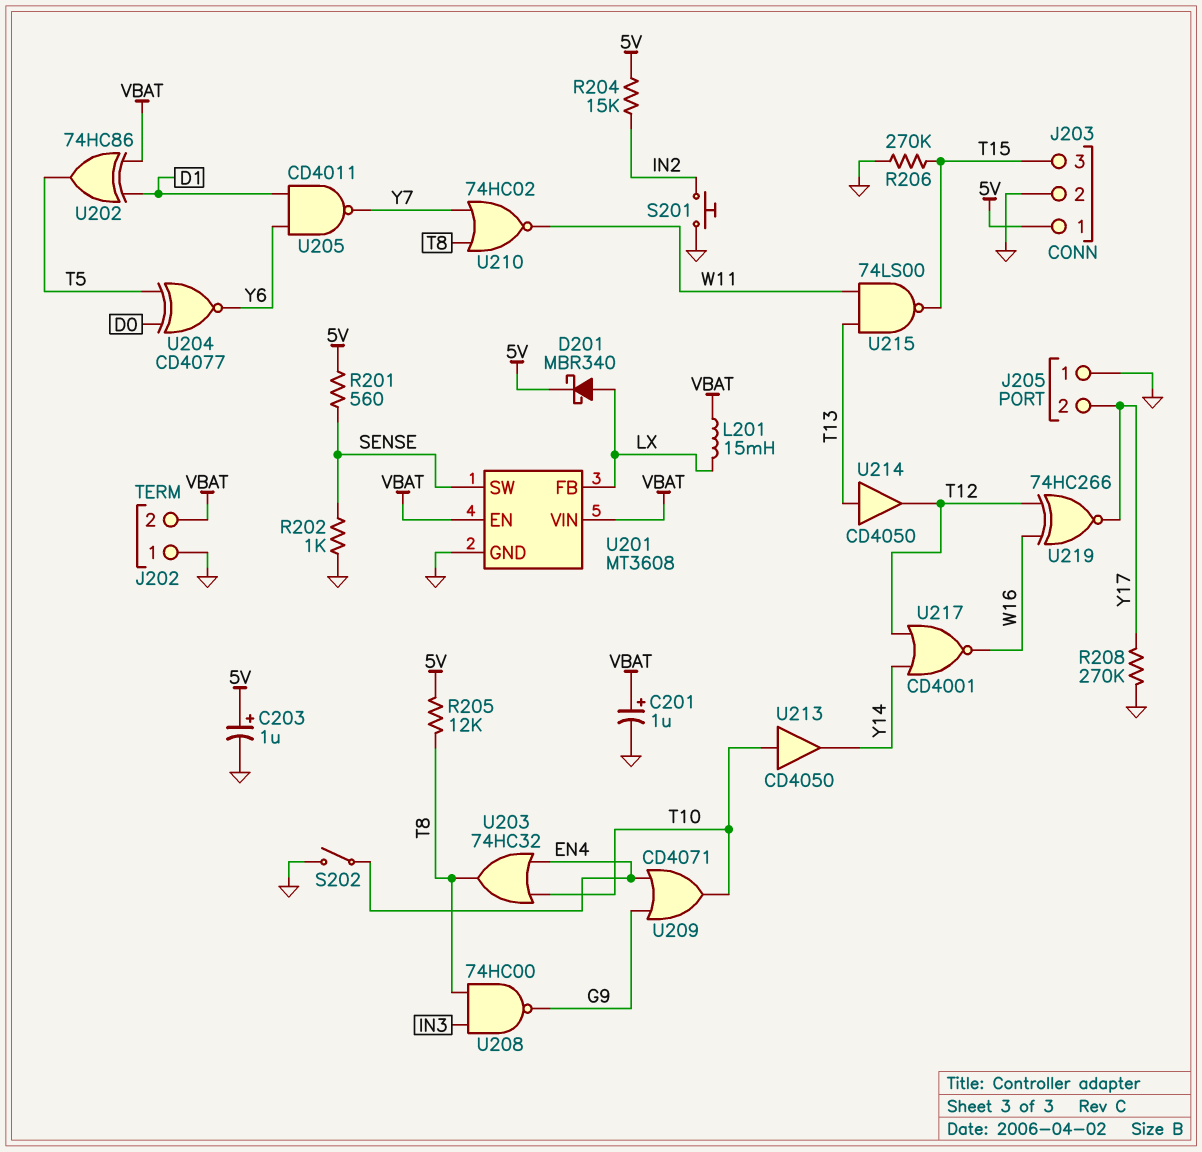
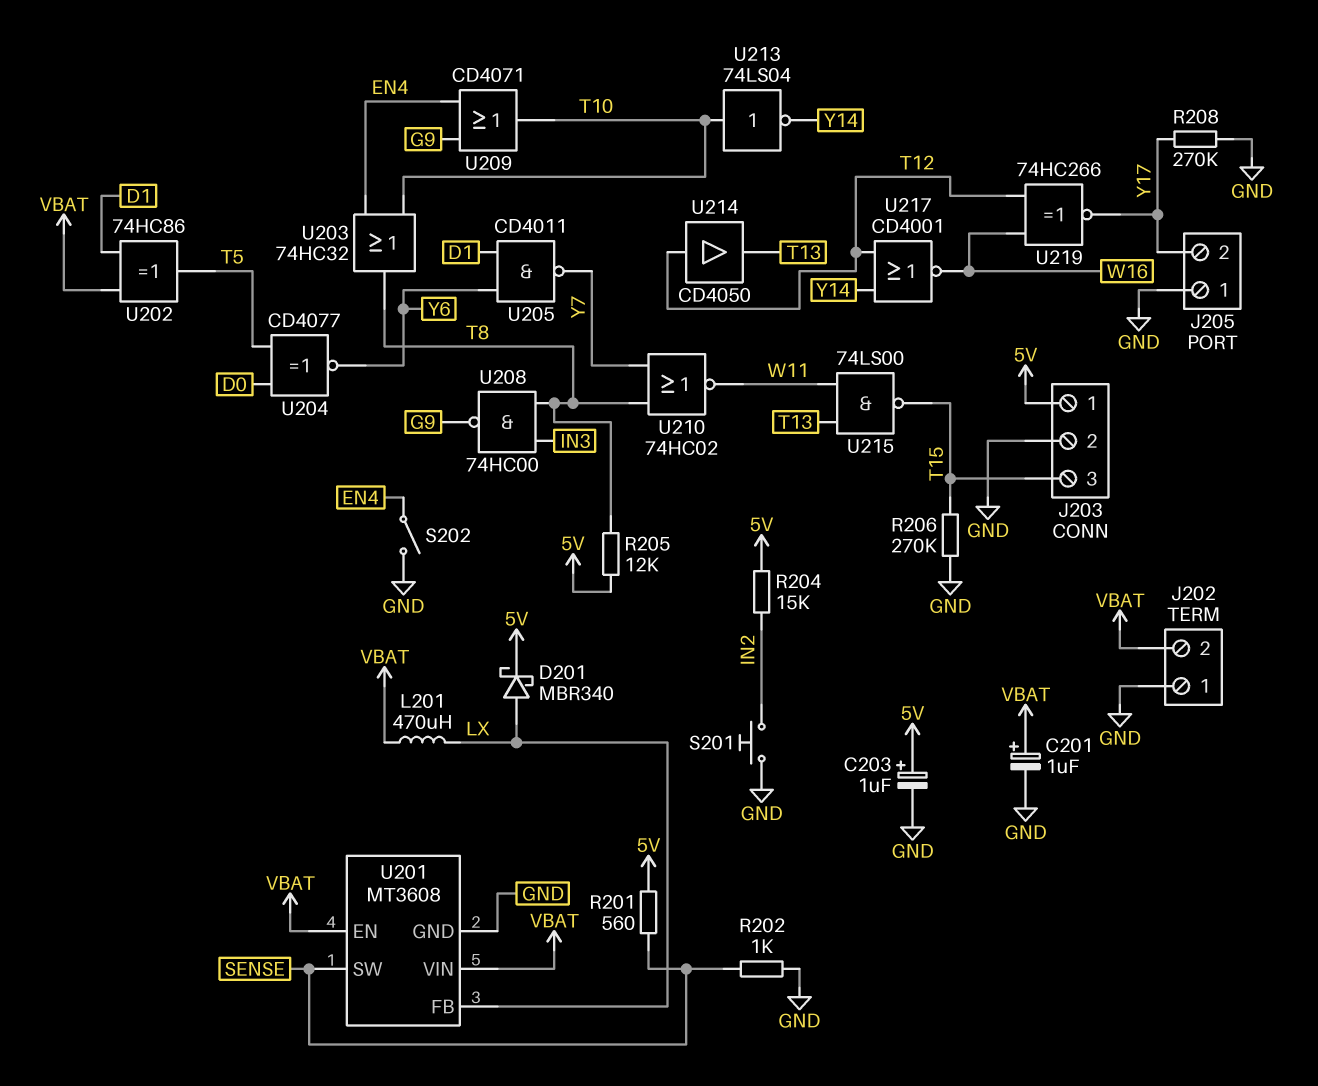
L201: 15mH (LX, VBAT) -> 470uH (LX, VBAT)
U213: buffer CD4050 (in T10, out Y14) -> NOT 74LS04 (in T10, out Y14)
U214: buffer CD4050 (in T13, out T12) -> buffer CD4050 (in T12, out T13)

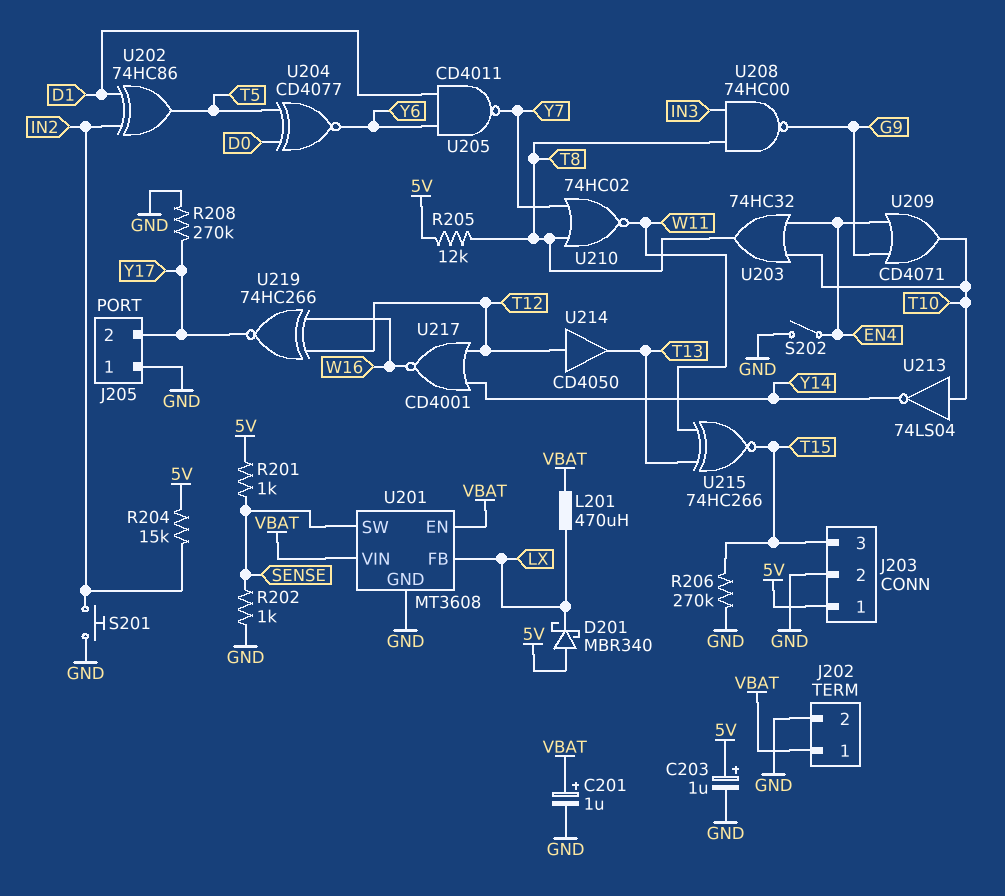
D201: schottky MBR340 (A LX, K 5V) -> schottky MBR340 (A 5V, K LX)
J202 pin 1: GND -> VBAT
J202 pin 2: VBAT -> GND
R201: 560 (5V, SENSE) -> 1k (5V, SENSE)
U202: XOR 74HC86 (in D1, in VBAT, out T5) -> XOR 74HC86 (in D1, in IN2, out T5)
U215: NAND 74LS00 (in T13, in W11, out T15) -> XNOR 74HC266 (in T13, in W11, out T15)

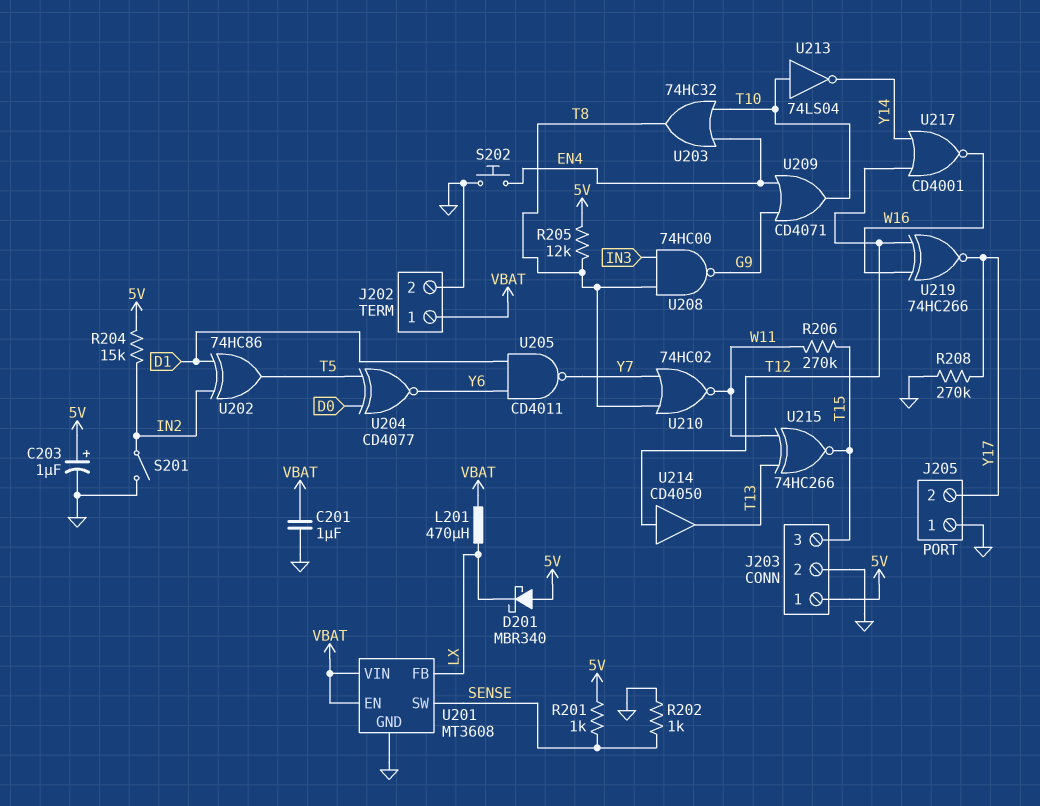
C201: 1uF (plus VBAT, minus GND) -> 1uF (GND, VBAT)
R206: 270k (GND, T15) -> 270k (T15, W11)
S201: button (GND, IN2) -> switch (GND, IN2)
S202: switch (EN4, GND) -> button (EN4, GND)

